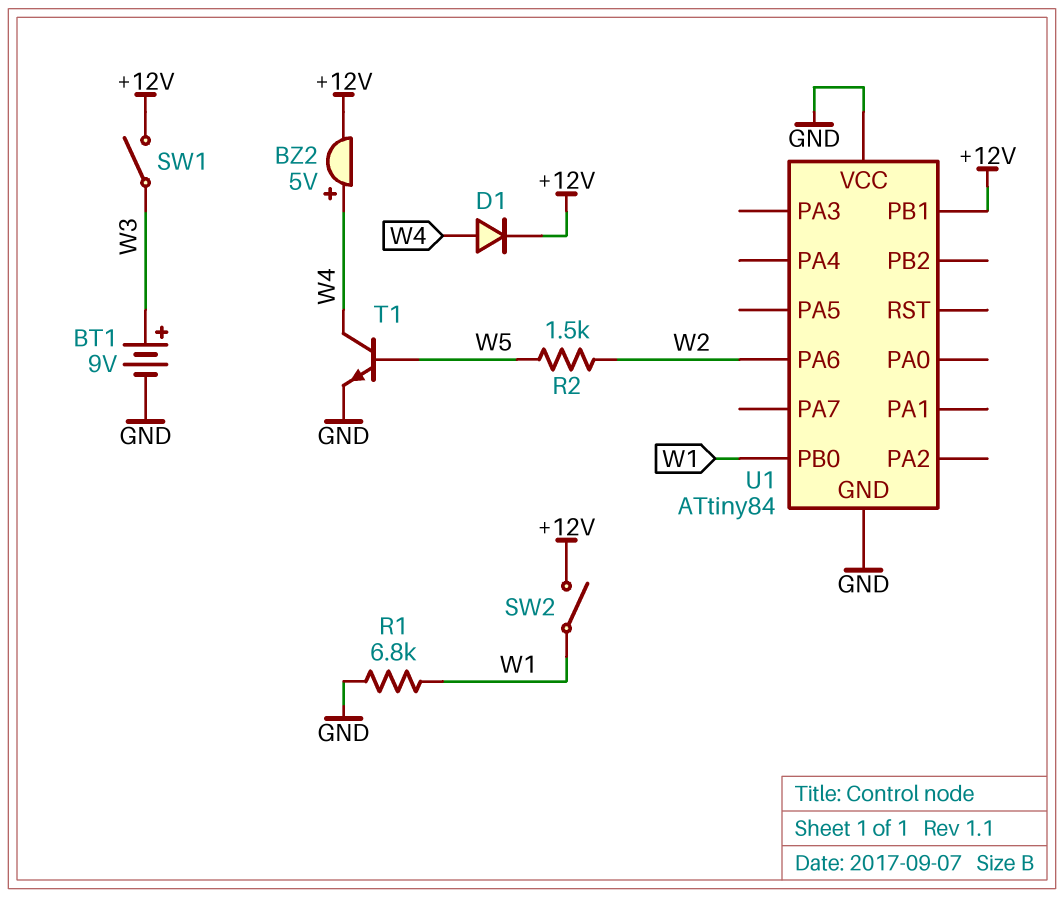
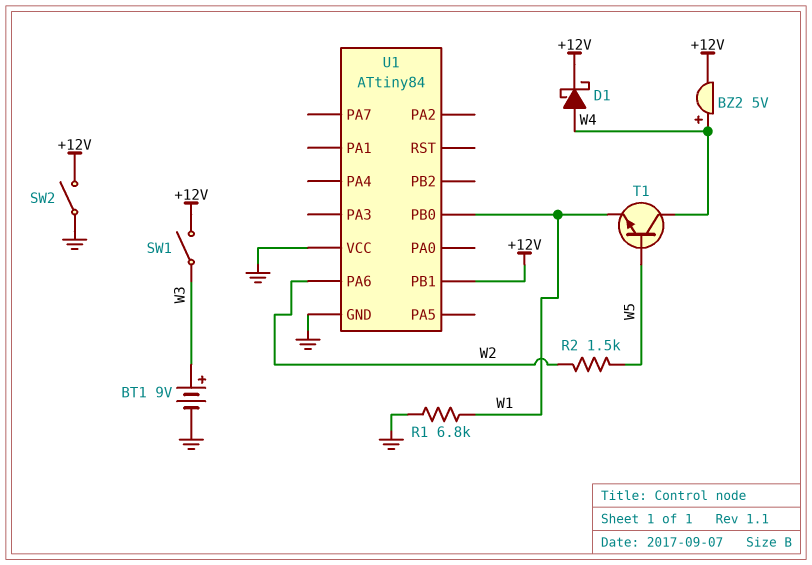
D1: diode (A W4, K +12V) -> schottky (A W4, K +12V)
SW2: switch (+12V, W1) -> switch (+12V, GND)
T1: NPN (B W5, C W4, E GND) -> NPN (B W5, C W4, E W1)

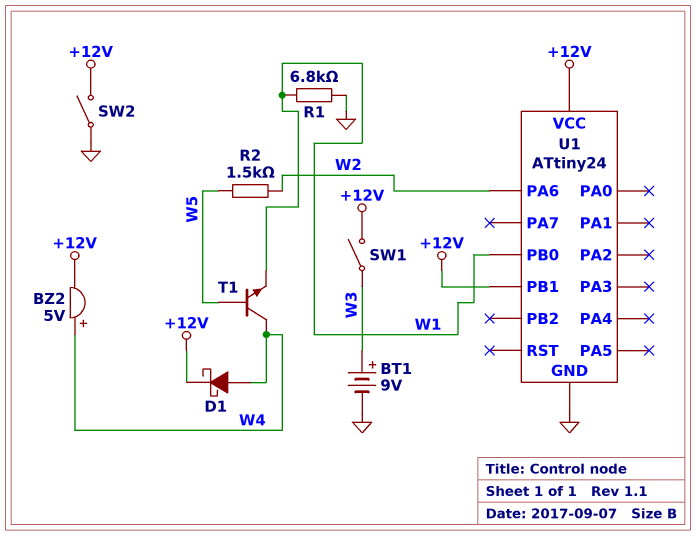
U1: ATtiny84 -> ATtiny24
U1 pin VCC: GND -> +12V

